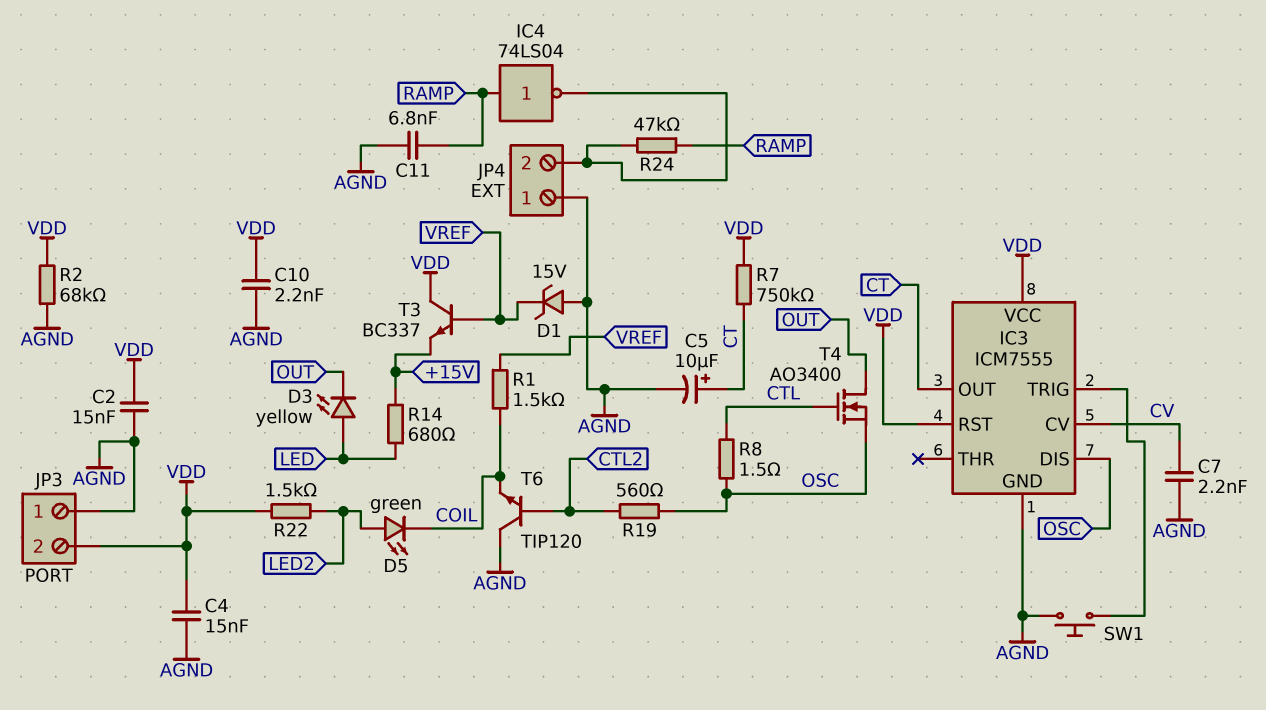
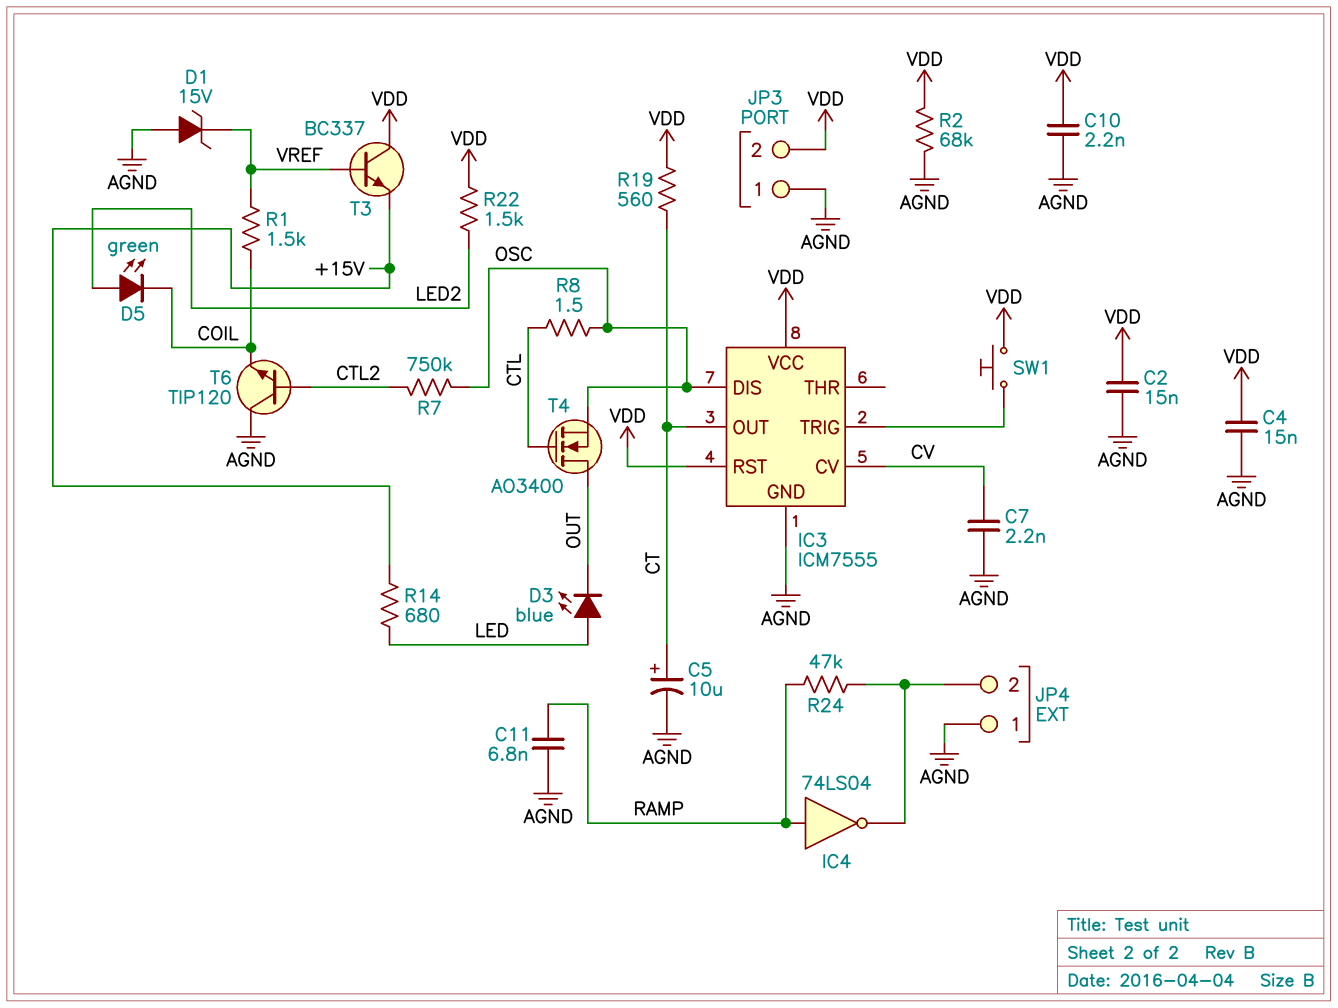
D3: LED yellow (A LED, K OUT) -> LED blue (A LED, K OUT)
R7: 750k (CT, VDD) -> 750k (CTL2, OSC)
R19: 560 (CTL2, OSC) -> 560 (CT, VDD)
SW1: button (AGND, IC3/TRIG) -> button (IC3/TRIG, VDD)

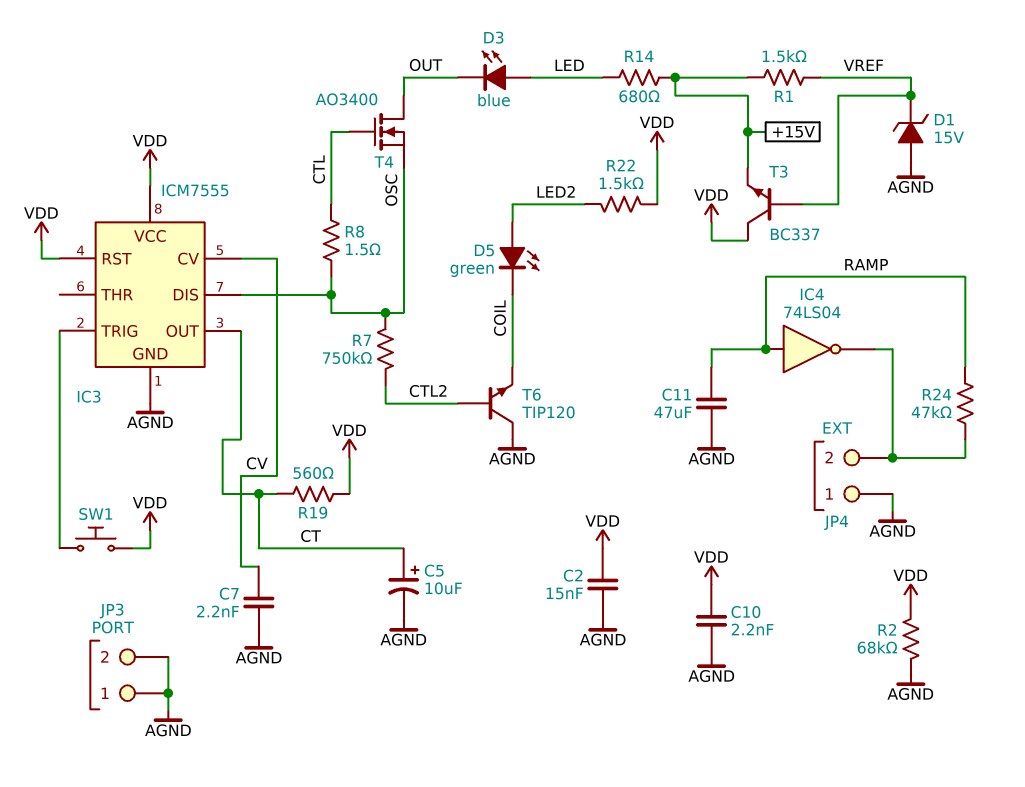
C4: 15nF (AGND, VDD) -> none
C11: 6.8nF (AGND, RAMP) -> 47uF (AGND, RAMP)
JP3 pin 2: VDD -> AGND
R1: 1.5k (COIL, VREF) -> 1.5k (+15V, VREF)

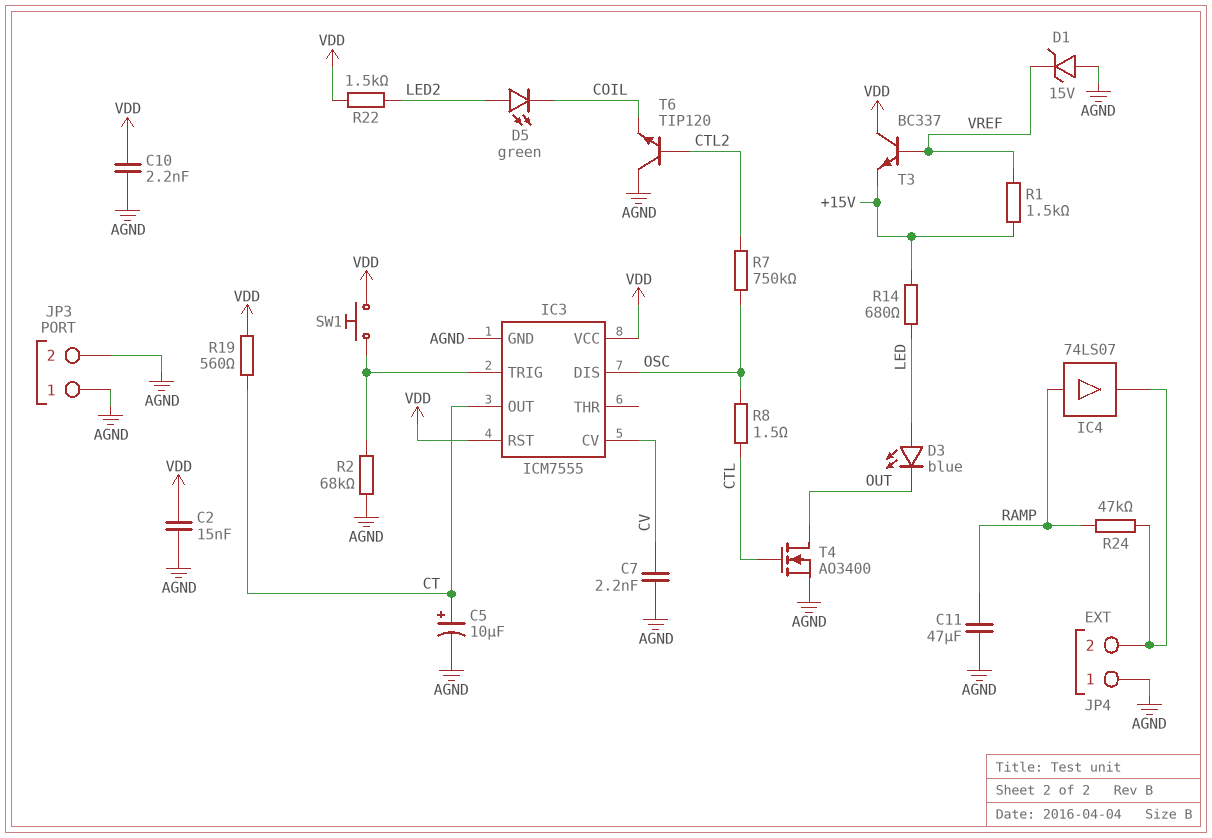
IC4: NOT 74LS04 (in RAMP, out JP4/2) -> buffer 74LS07 (in RAMP, out JP4/2)
R2: 68k (AGND, VDD) -> 68k (AGND, IC3/TRIG)
T4: NMOS AO3400 (G CTL, D OUT, S OSC) -> NMOS AO3400 (G CTL, D OUT, S AGND)

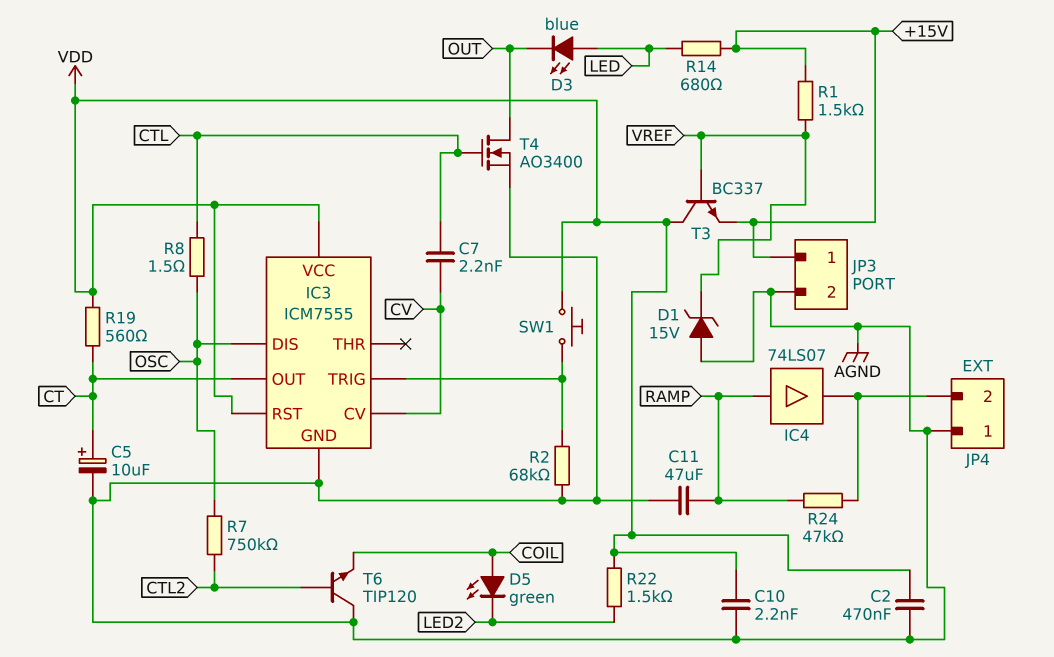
C2: 15nF (AGND, VDD) -> 470nF (AGND, VDD)
C7: 2.2nF (AGND, CV) -> 2.2nF (CTL, CV)
D5: LED green (A LED2, K COIL) -> LED green (A COIL, K LED2)
JP3 pin 1: AGND -> +15V

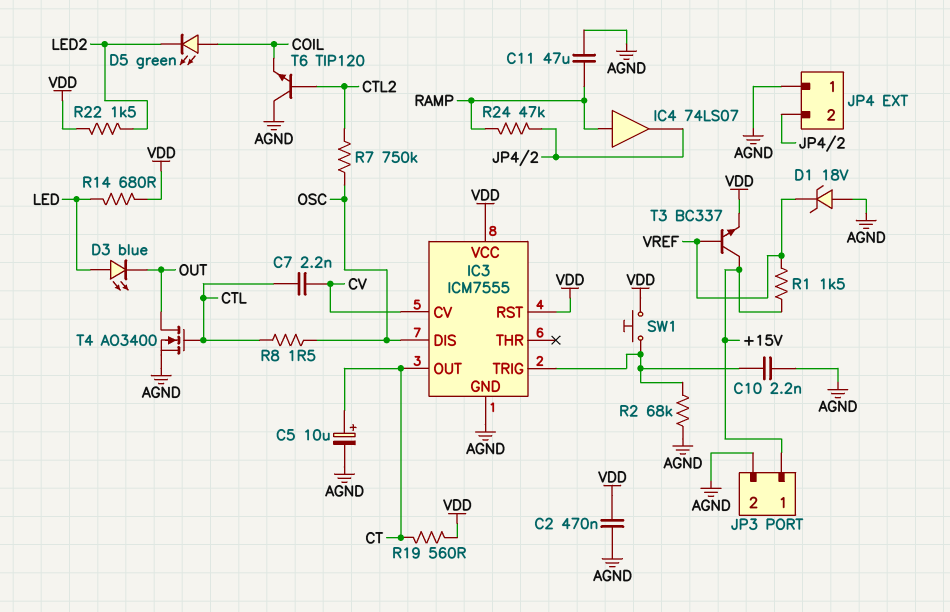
C10: 2.2nF (AGND, VDD) -> 2.2nF (AGND, IC3/TRIG)
D1: zener 15V (A AGND, K VREF) -> zener 18V (A AGND, K VREF)
R14: 680 (+15V, LED) -> 680 (LED, VDD)
T3: NPN BC337 (B VREF, C VDD, E +15V) -> NPN BC337 (B VREF, C +15V, E VDD)

